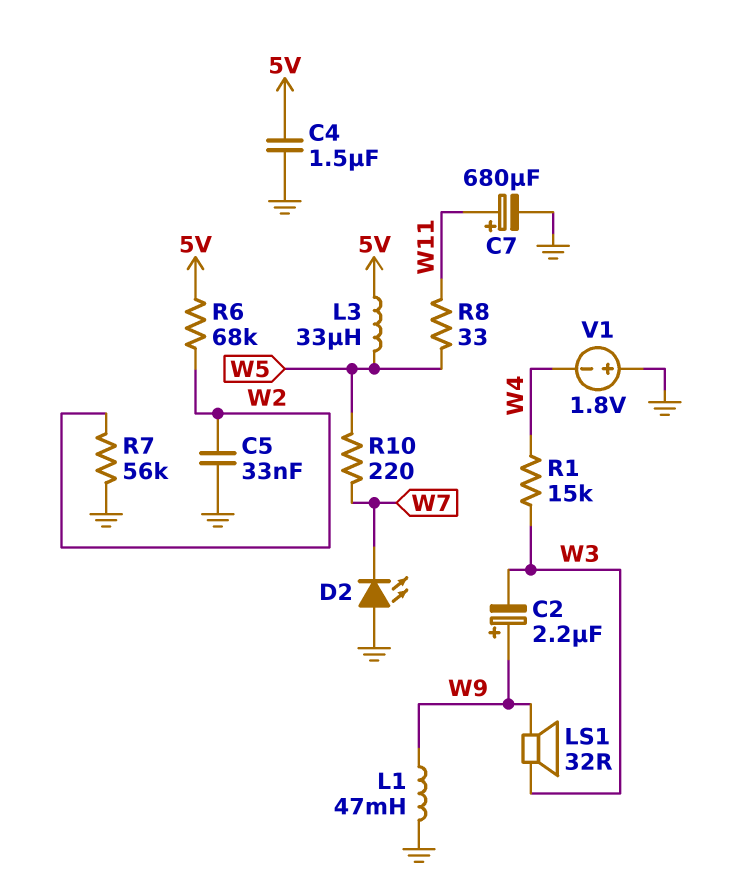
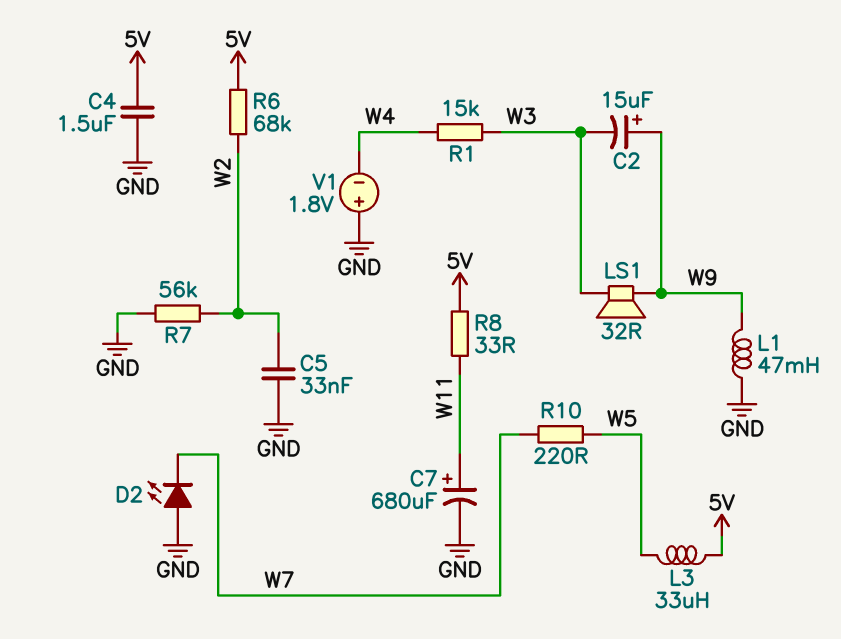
C2: 2.2uF (plus W9, minus W3) -> 15uF (plus W9, minus W3)
R8: 33 (W5, W11) -> 33 (5V, W11)

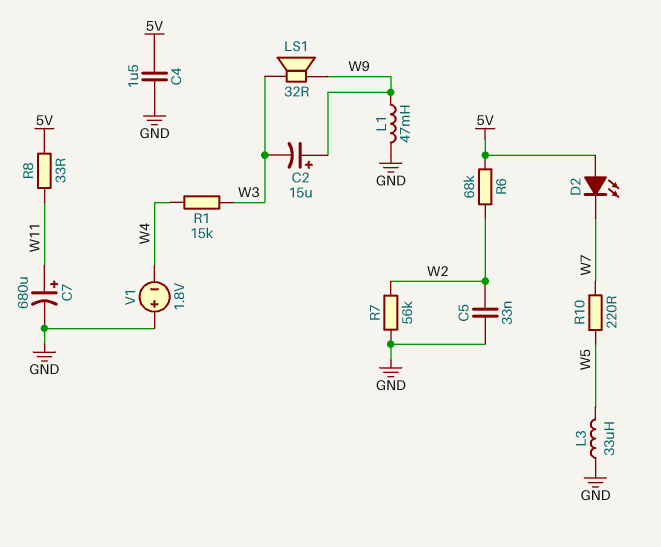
D2: LED (A GND, K W7) -> LED (A 5V, K W7)
L3: 33uH (5V, W5) -> 33uH (GND, W5)

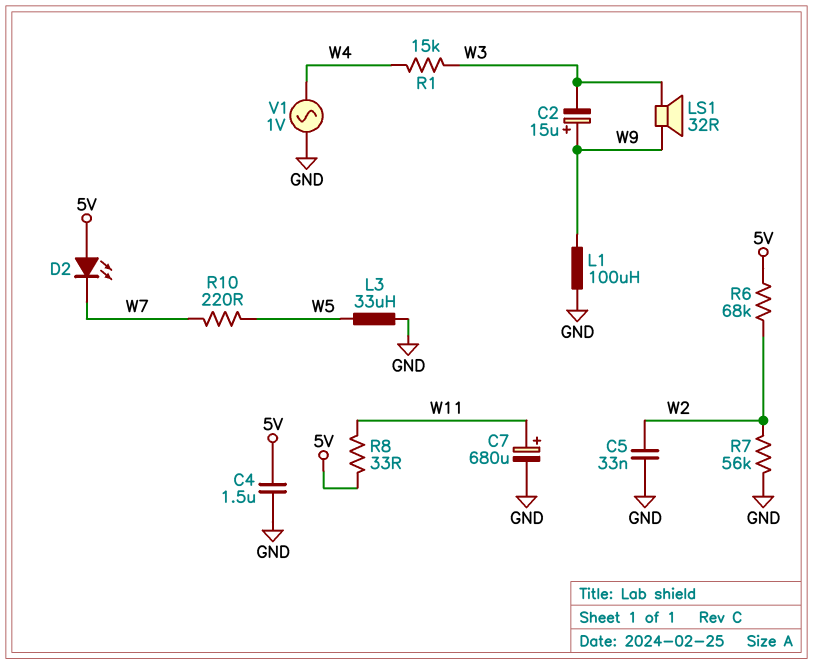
L1: 47mH (GND, W9) -> 100uH (GND, W9)
V1: 1.8V (plus GND, minus W4) -> AC 1V (GND, W4)

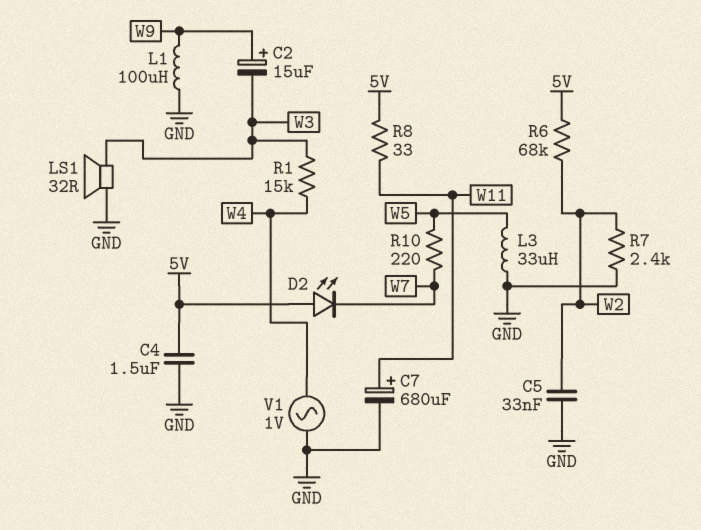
LS1: speaker 32R (W3, W9) -> speaker 32R (GND, W3)
R7: 56k (GND, W2) -> 2.4k (GND, W2)

